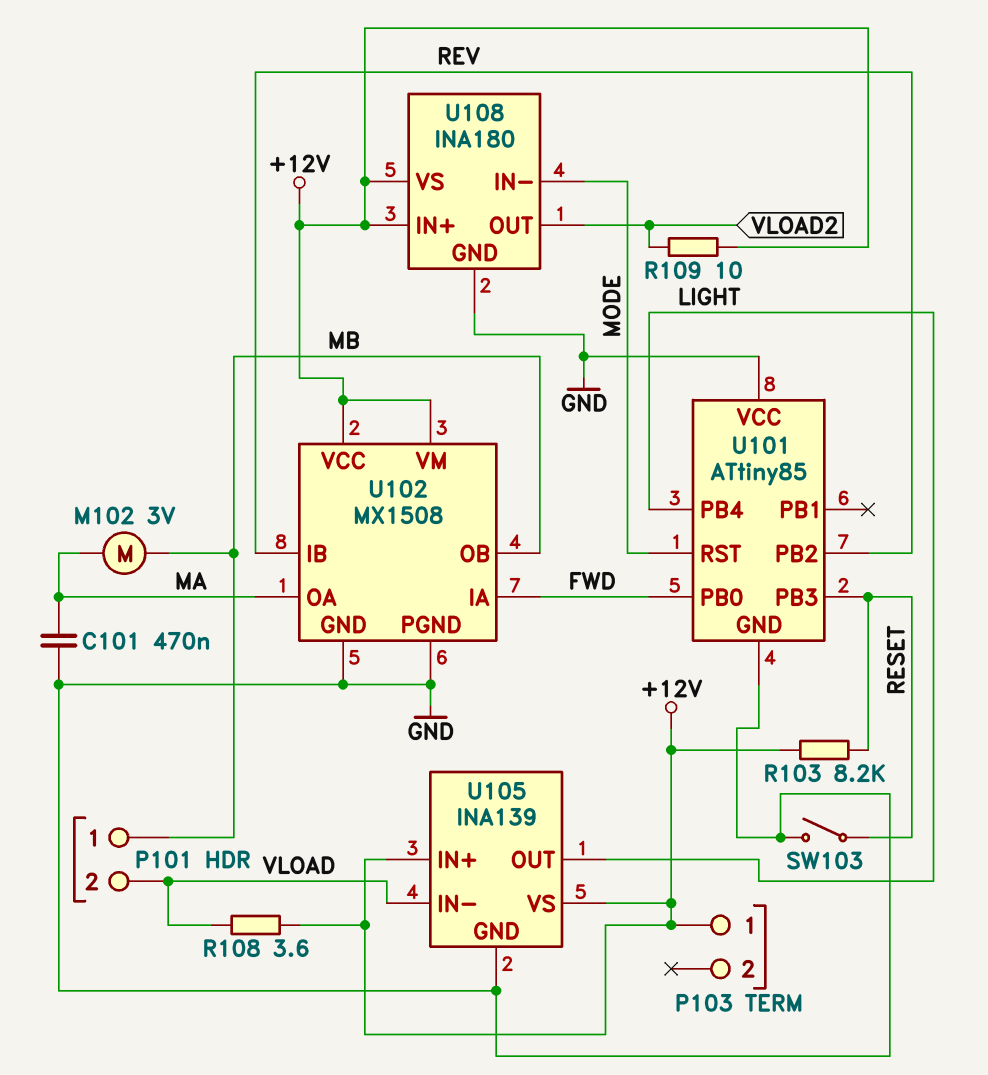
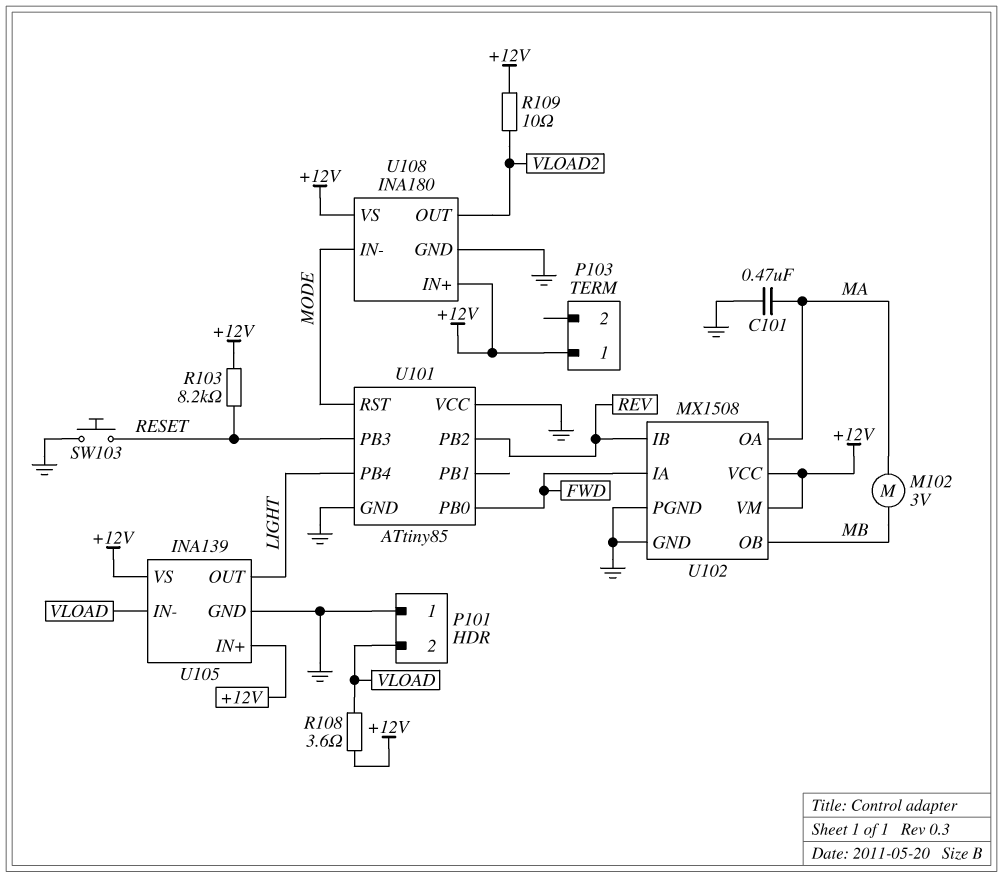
P101 pin 1: MB -> GND
SW103: switch (GND, RESET) -> button (GND, RESET)

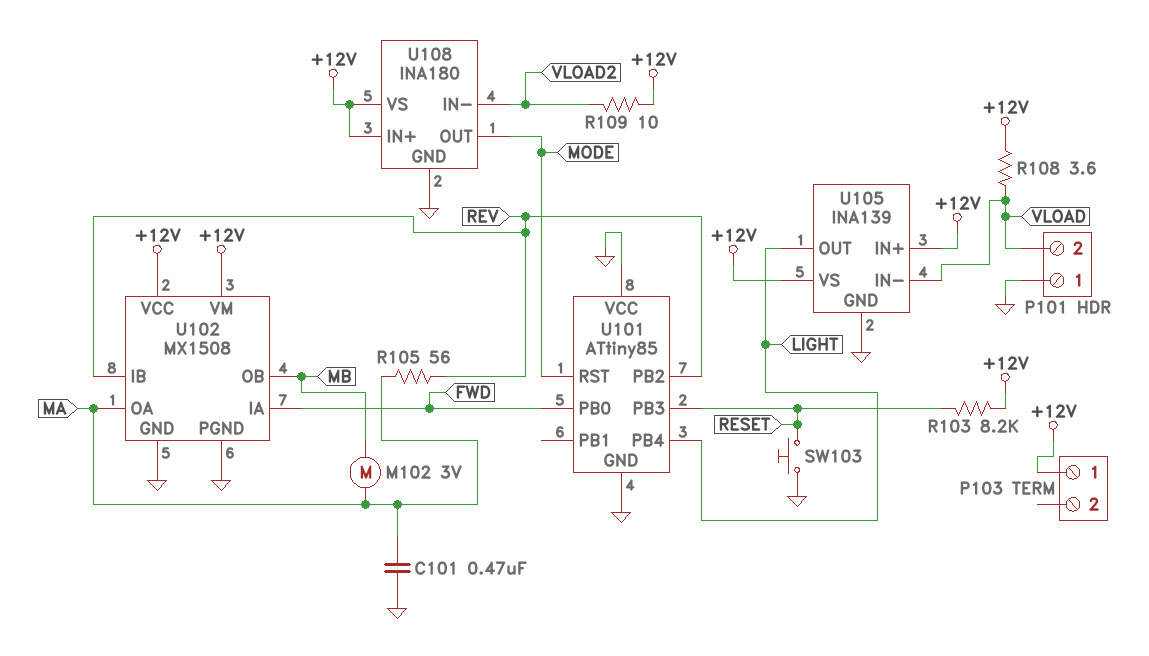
R105: none -> 56 (MA, REV)
U108 pin IN-: MODE -> VLOAD2
U108 pin OUT: VLOAD2 -> MODE

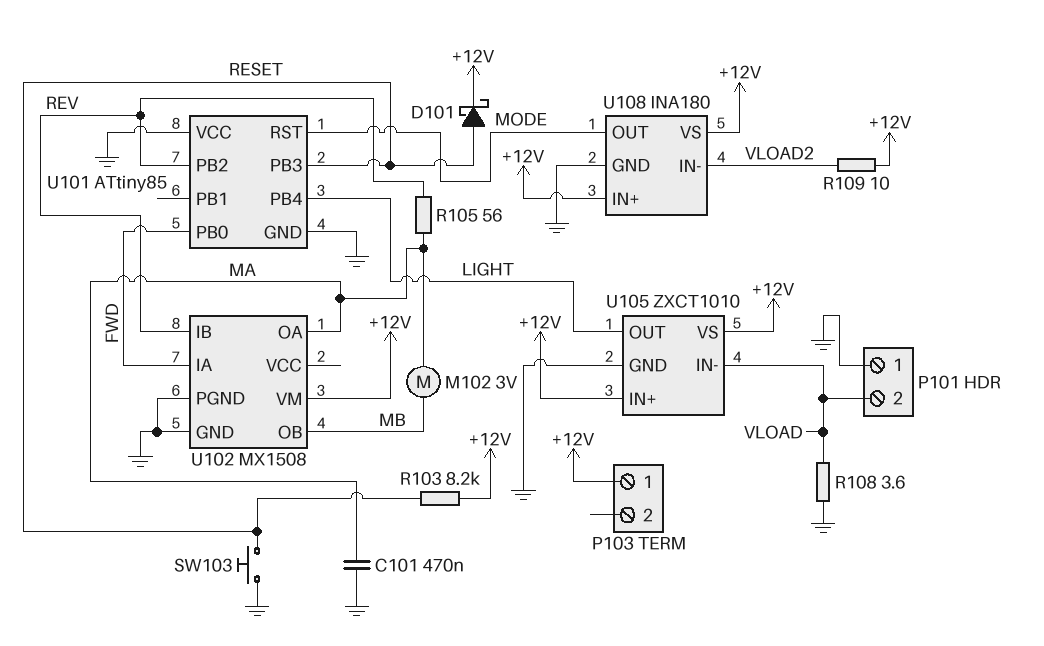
D101: none -> schottky (A RESET, K +12V)
R108: 3.6 (+12V, VLOAD) -> 3.6 (GND, VLOAD)
U102 pin VCC: +12V -> none
U105: INA139 -> ZXCT1010

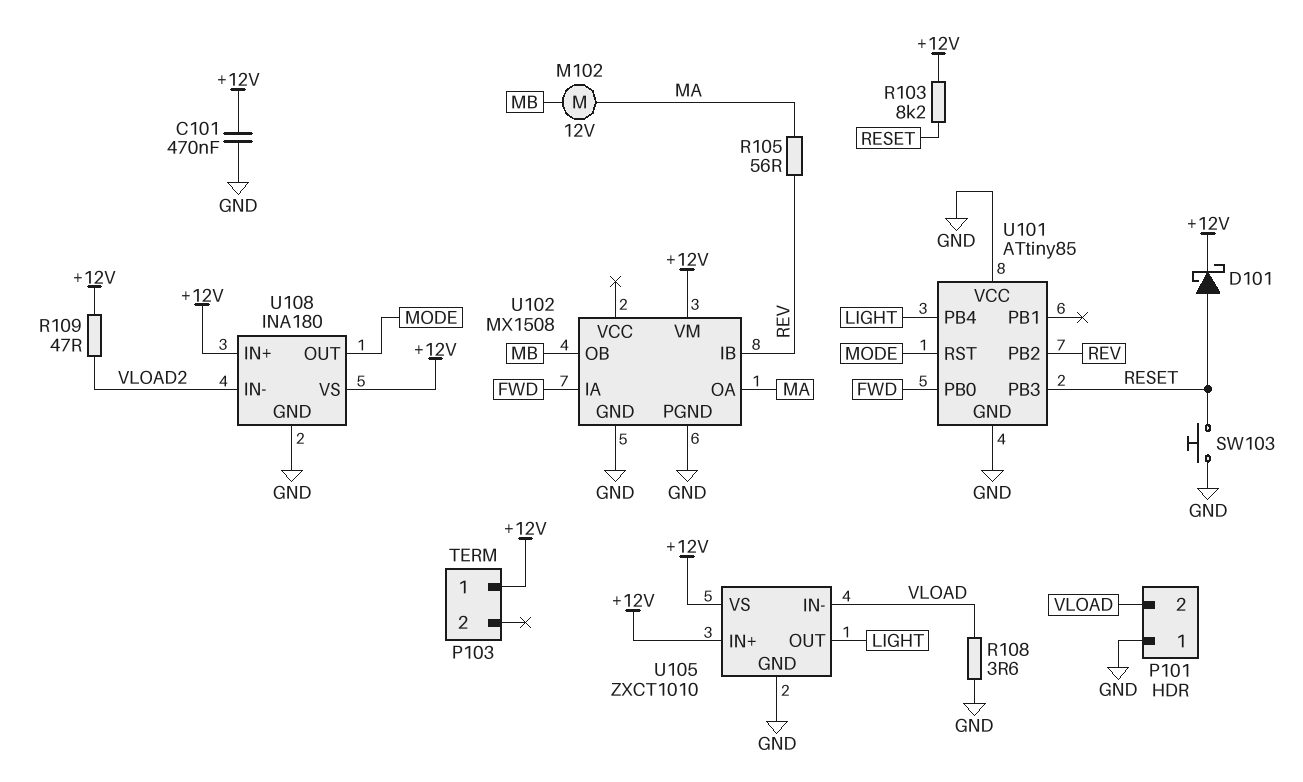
C101: 470nF (GND, MA) -> 470nF (+12V, GND)
M102: motor 3V (MA, MB) -> motor 12V (MA, MB)
R109: 10 (+12V, VLOAD2) -> 47 (+12V, VLOAD2)

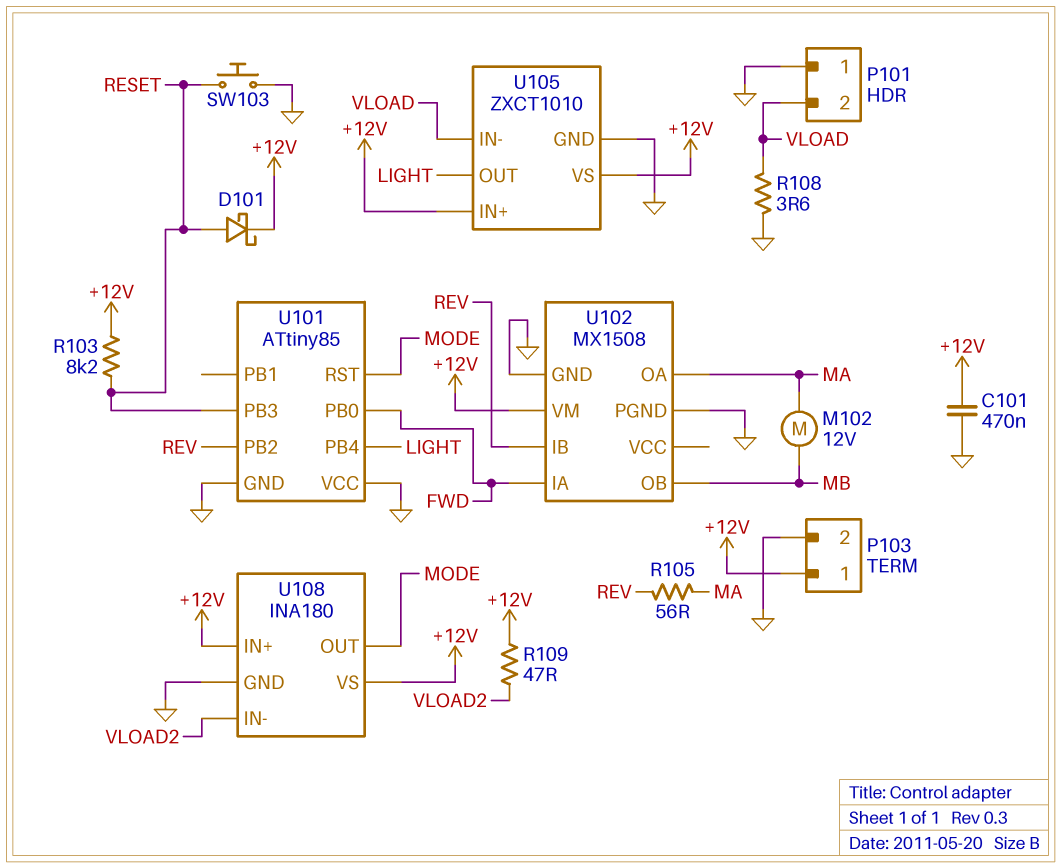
P103 pin 2: none -> GND

